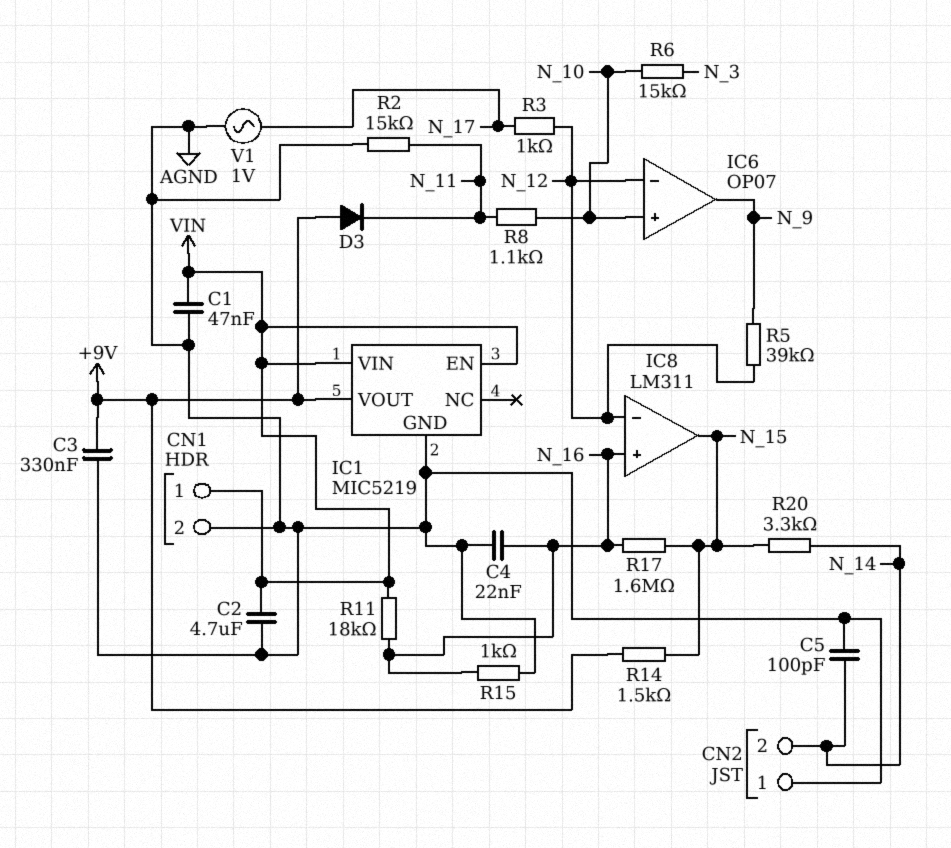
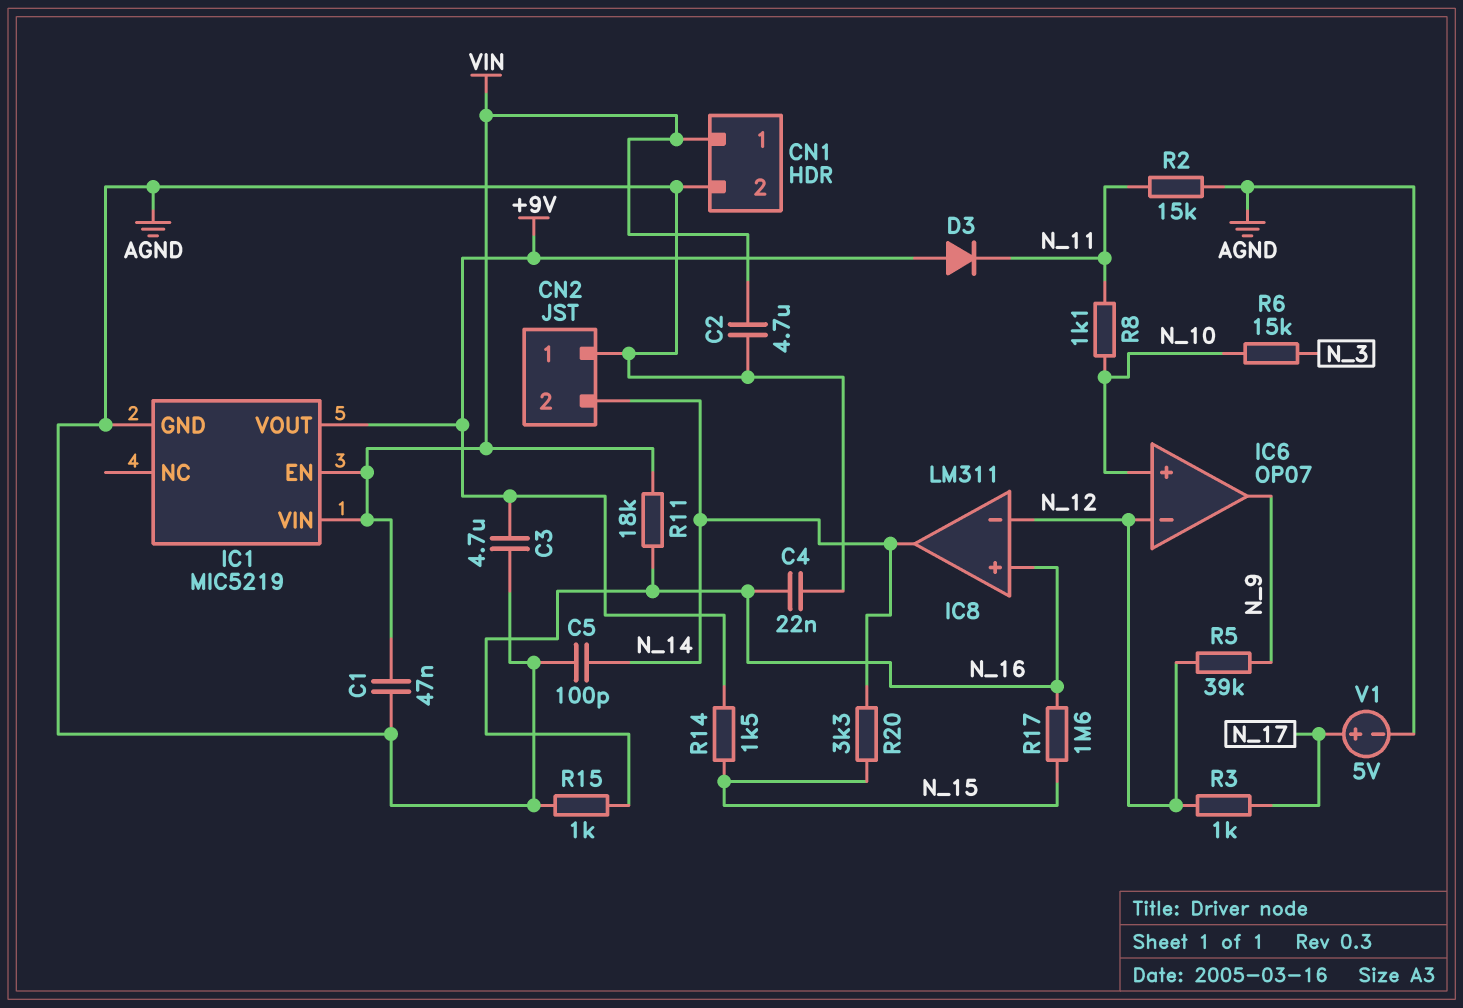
C3: 330nF (+9V, AGND) -> 4.7uF (+9V, AGND)
IC8 pin out: N_15 -> N_14
V1: AC 1V (AGND, N_17) -> 5V (plus N_17, minus AGND)

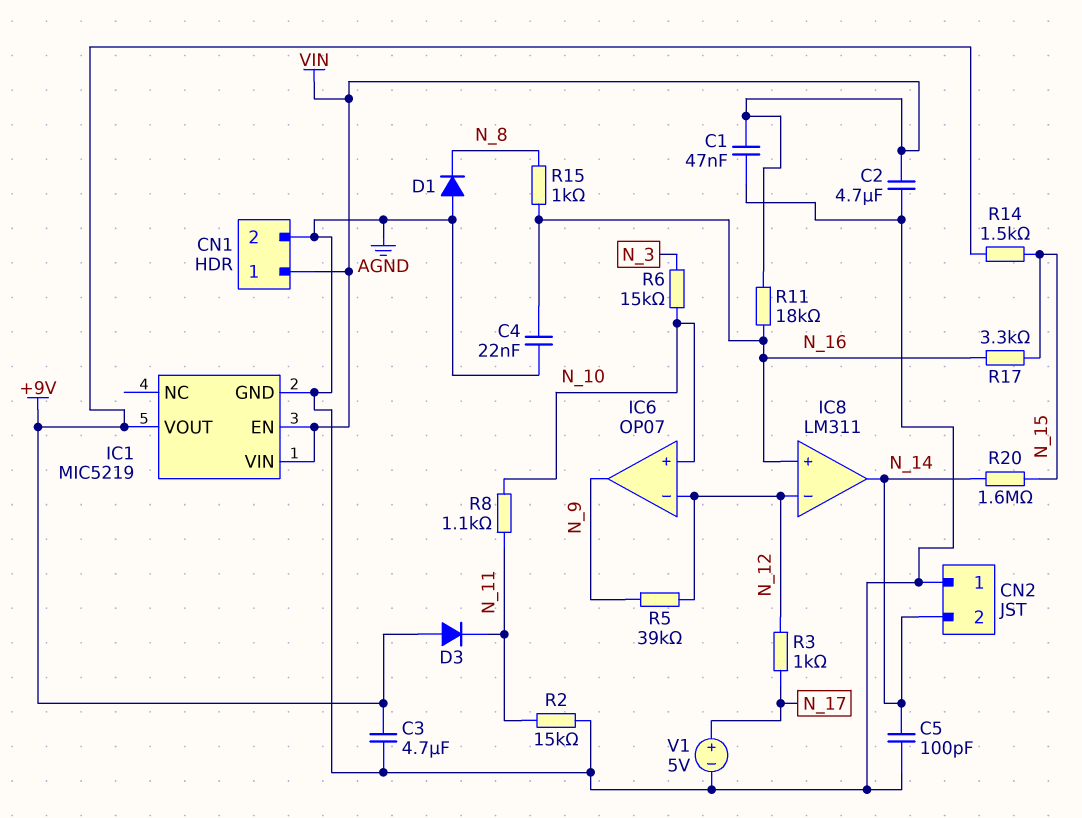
D1: none -> diode (A AGND, K N_8)
R15: 1k (AGND, N_16) -> 1k (N_8, N_16)
R17: 1.6M (N_15, N_16) -> 3.3k (N_15, N_16)
R20: 3.3k (N_14, N_15) -> 1.6M (N_14, N_15)

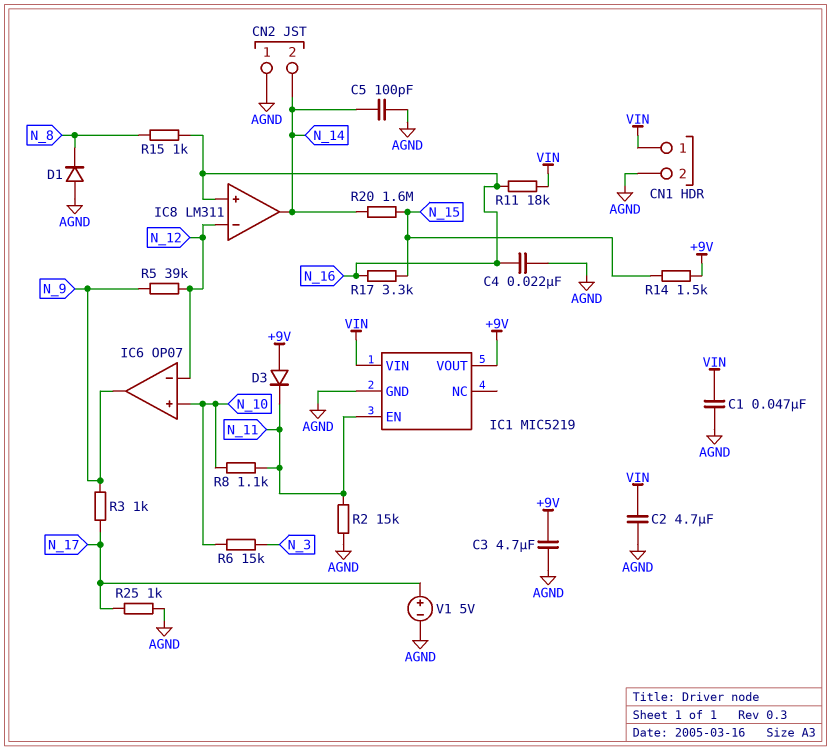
IC1 pin EN: VIN -> N_11
R3: 1k (N_12, N_17) -> 1k (N_9, N_17)
R25: none -> 1k (AGND, N_17)

